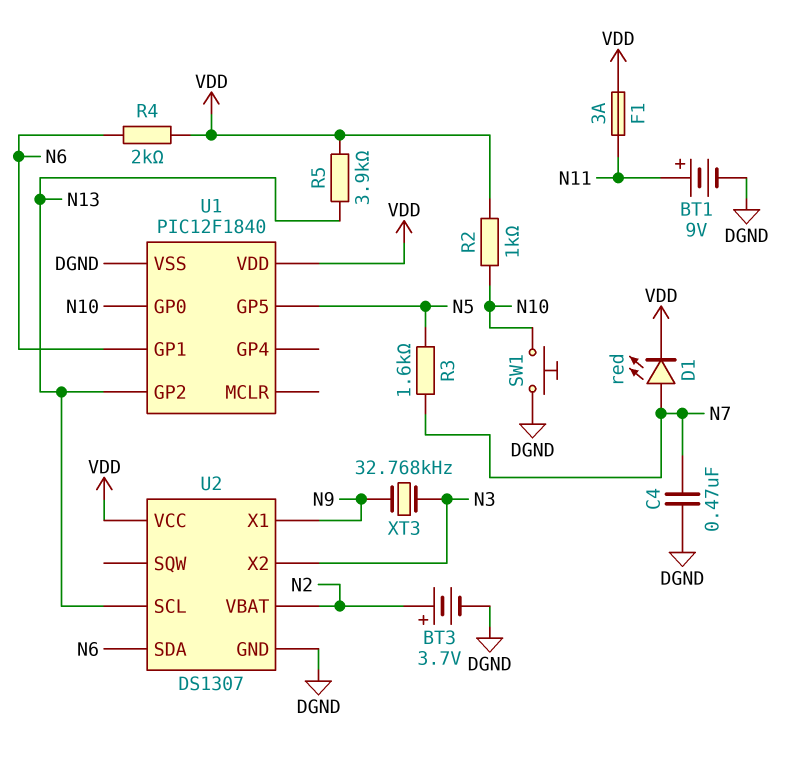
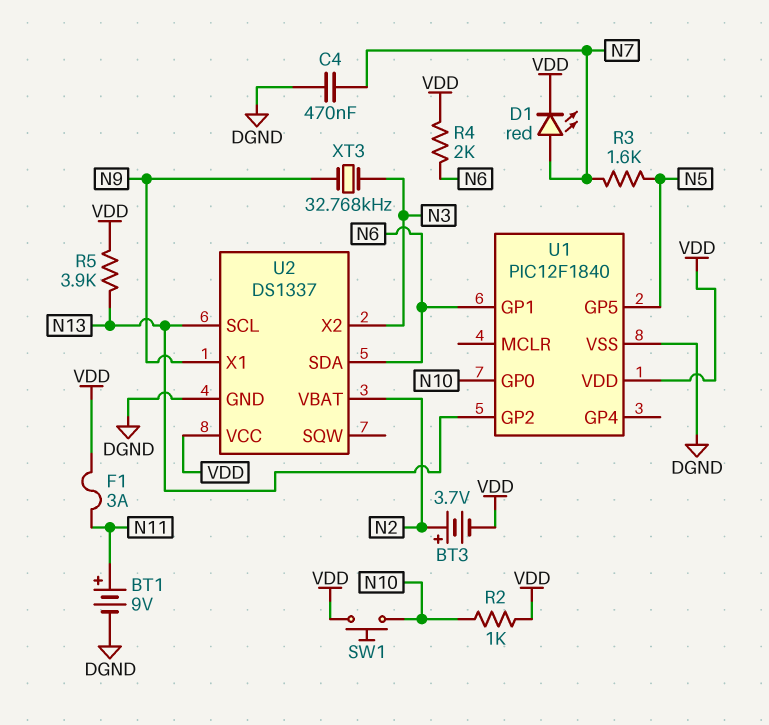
BT3: 3.7V (plus N2, minus DGND) -> 3.7V (plus N2, minus VDD)
SW1: button (DGND, N10) -> button (N10, VDD)
U2: DS1307 -> DS1337

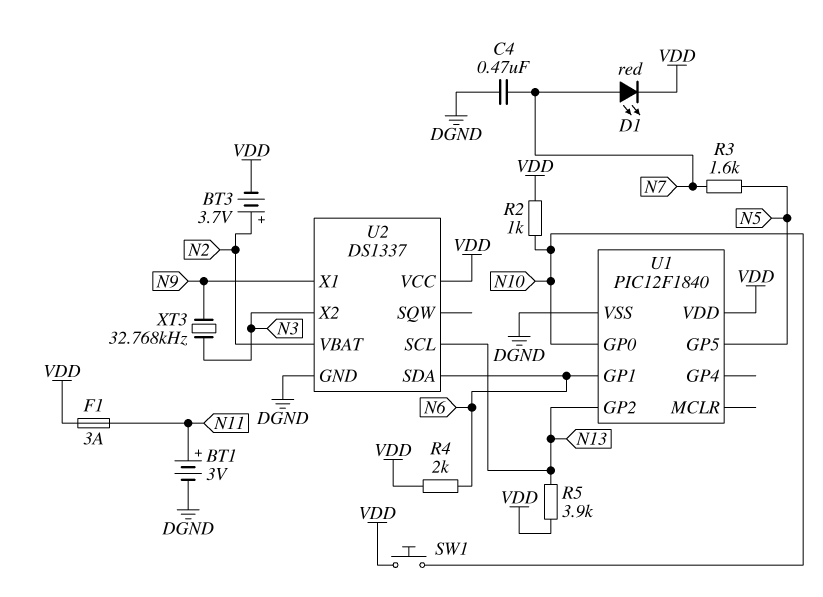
BT1: 9V (plus N11, minus DGND) -> 3V (plus N11, minus DGND)

